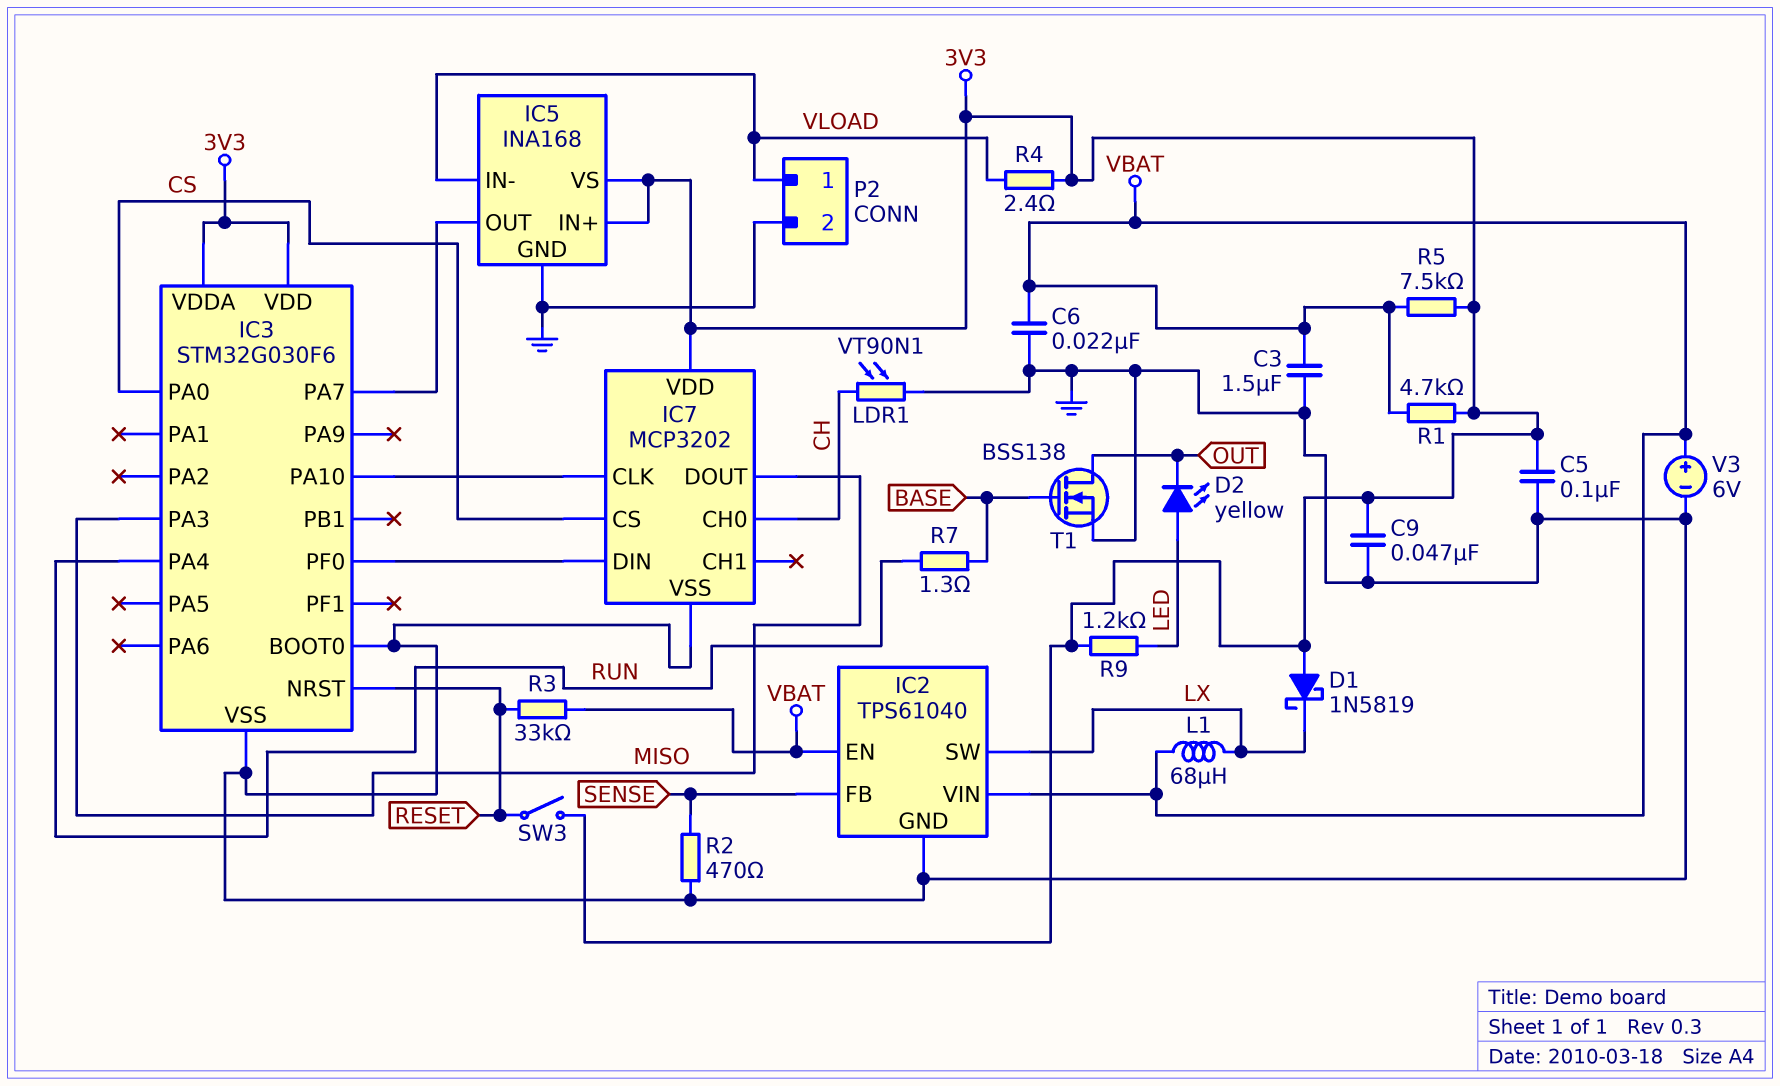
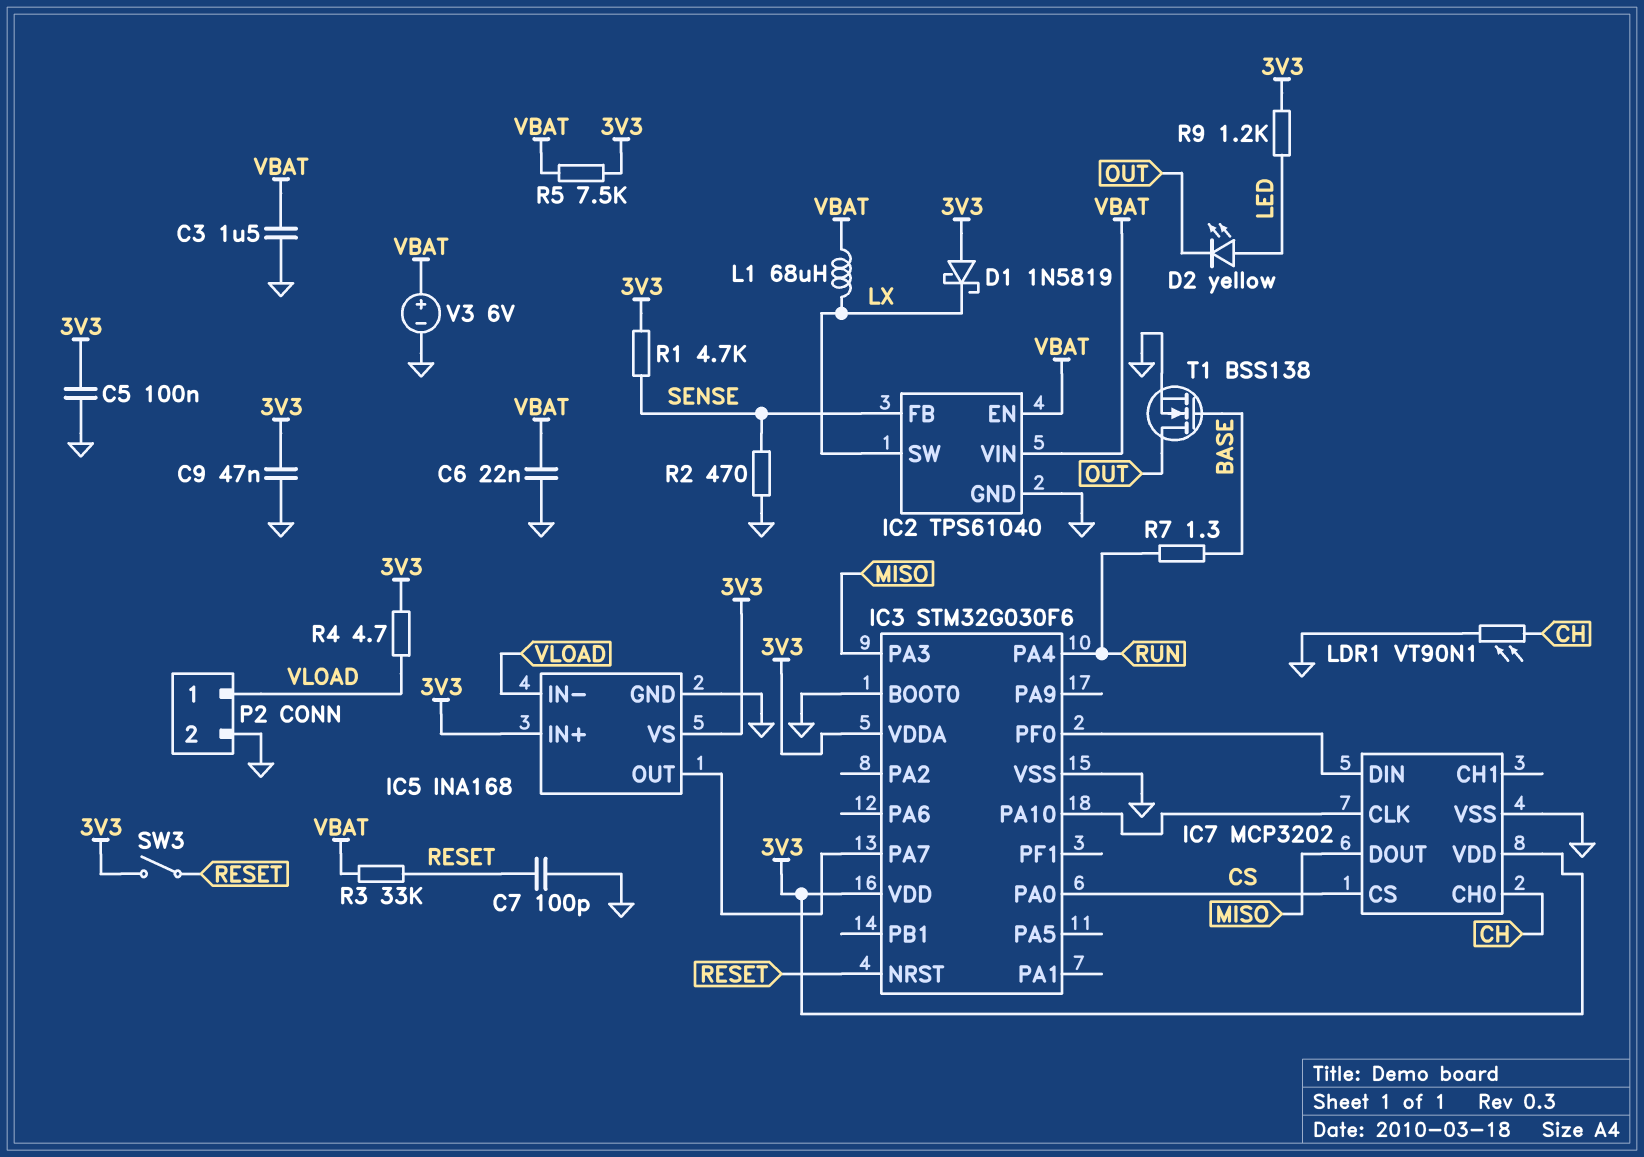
C7: none -> 100pF (GND, RESET)
R1: 4.7k (3V3, VBAT) -> 4.7k (3V3, SENSE)
R4: 2.4 (3V3, VLOAD) -> 4.7 (3V3, VLOAD)

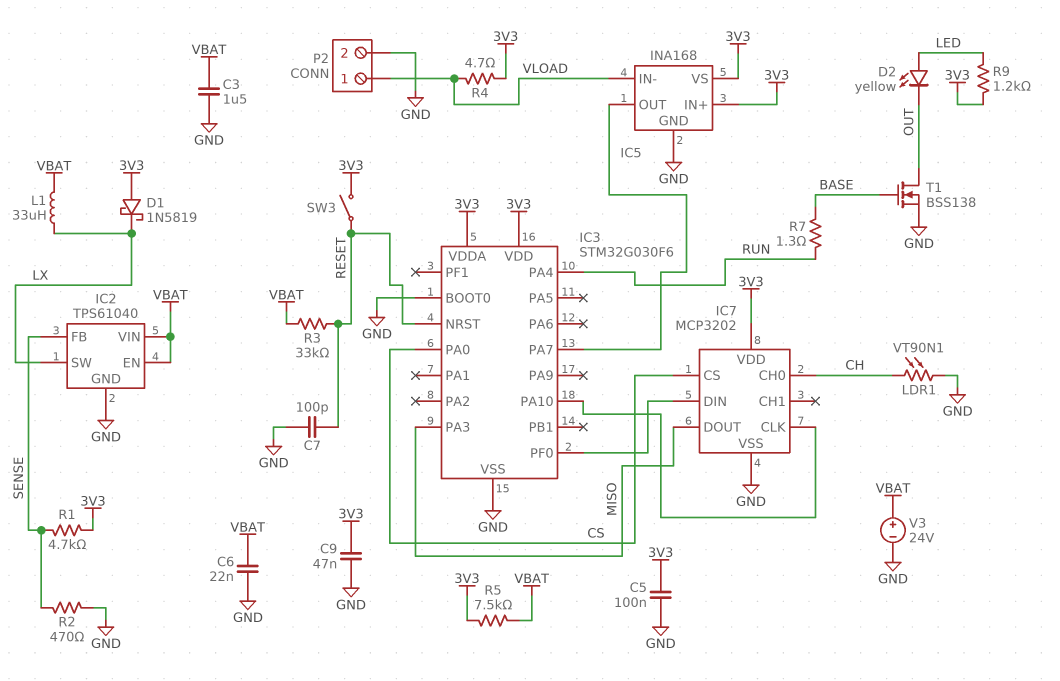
L1: 68uH (LX, VBAT) -> 33uH (LX, VBAT)
V3: 6V (plus VBAT, minus GND) -> 24V (plus VBAT, minus GND)

